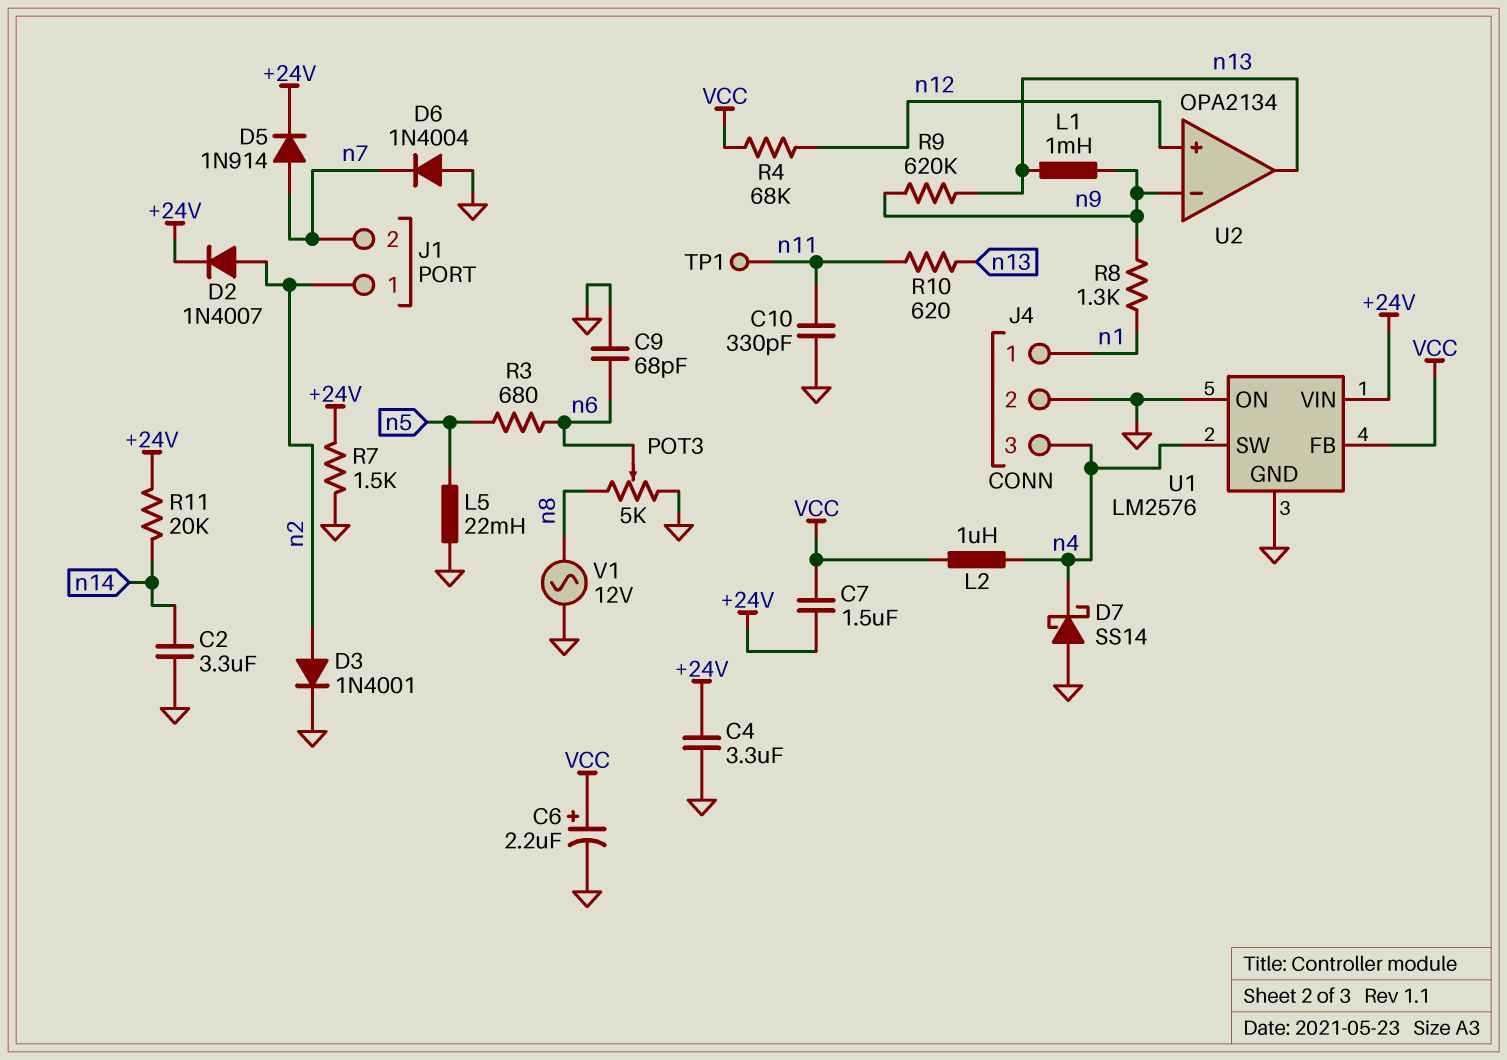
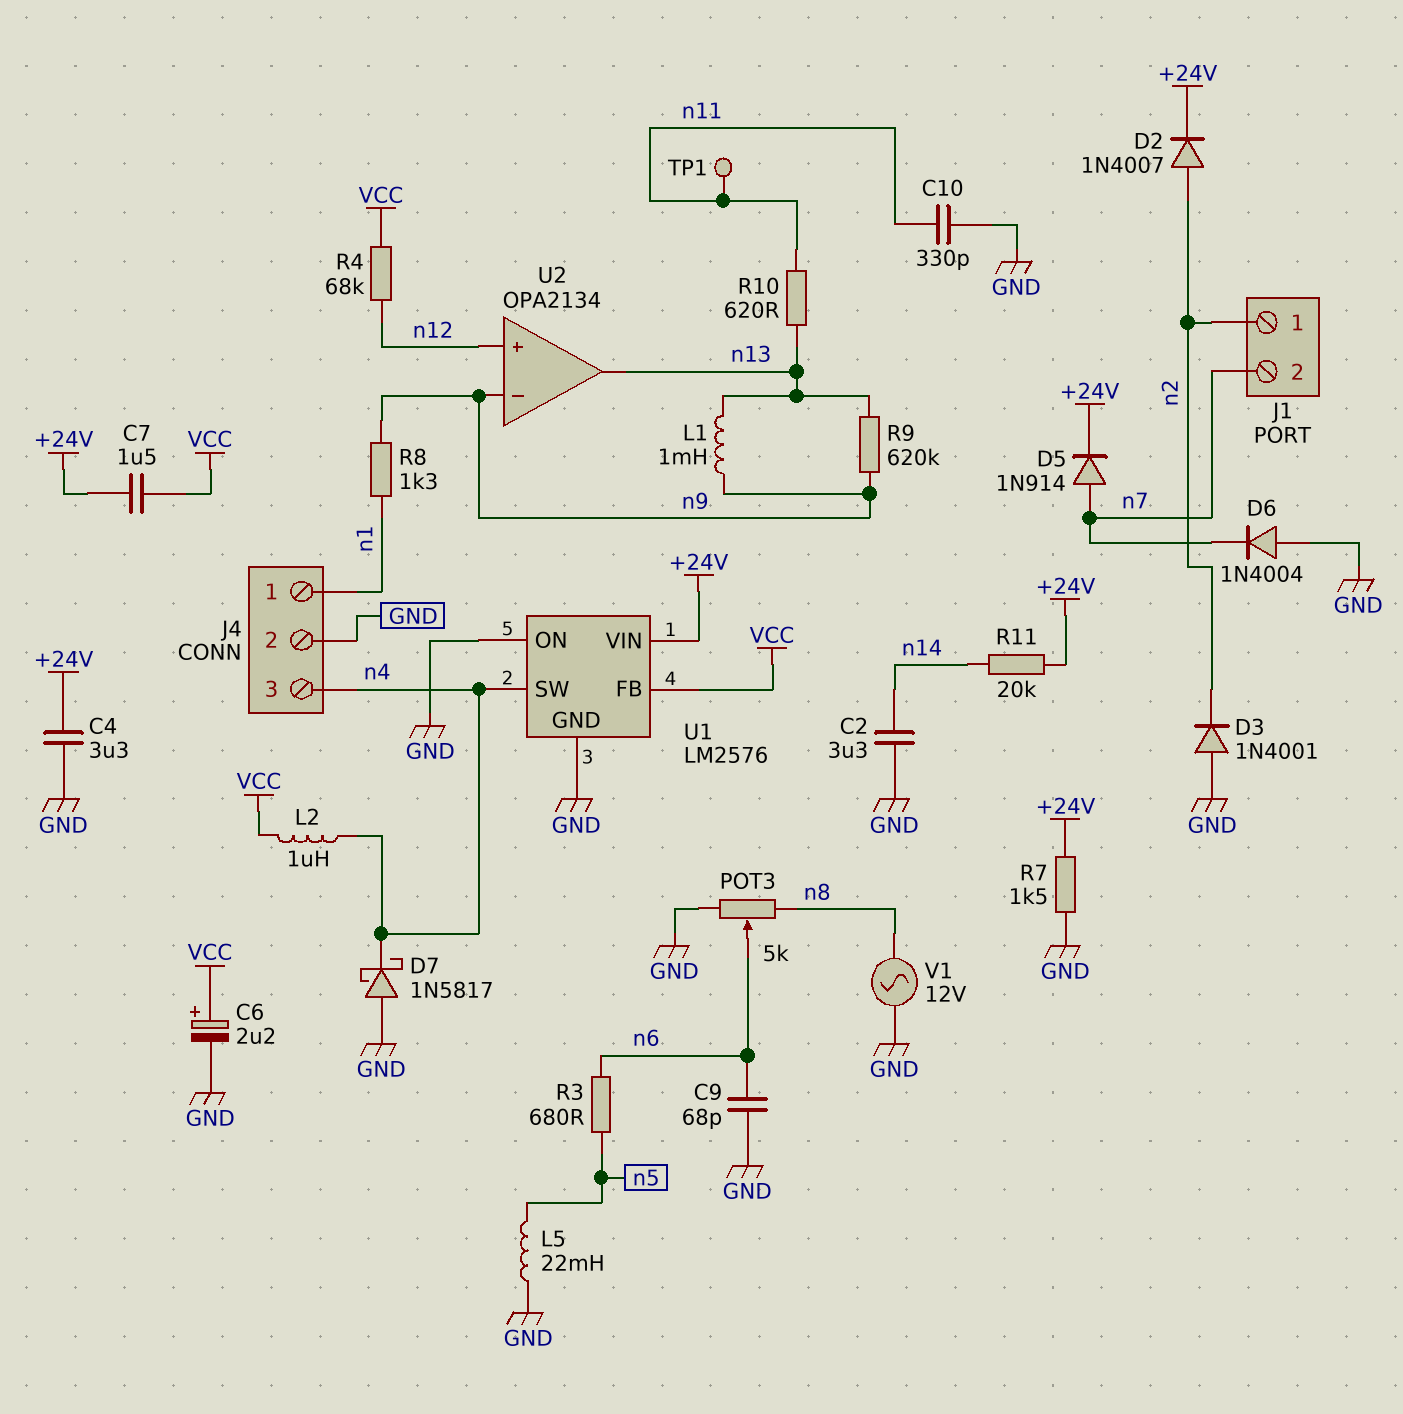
D3: diode 1N4001 (A n2, K GND) -> diode 1N4001 (A GND, K n2)
D7: schottky SS14 (A GND, K n4) -> schottky 1N5817 (A GND, K n4)

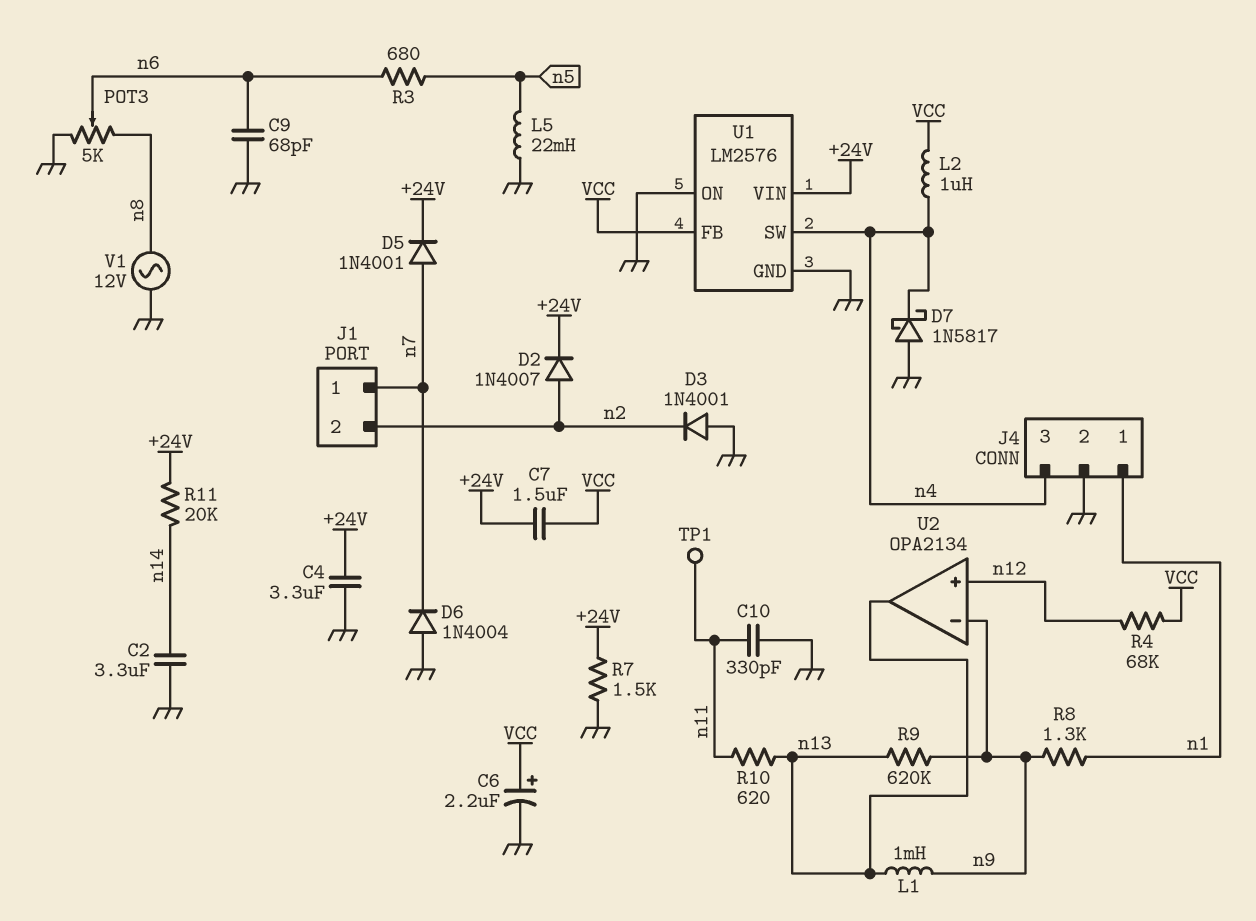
D5: diode 1N914 (A n7, K +24V) -> diode 1N4001 (A n7, K +24V)
J1 pin 1: n2 -> n7
J1 pin 2: n7 -> n2

